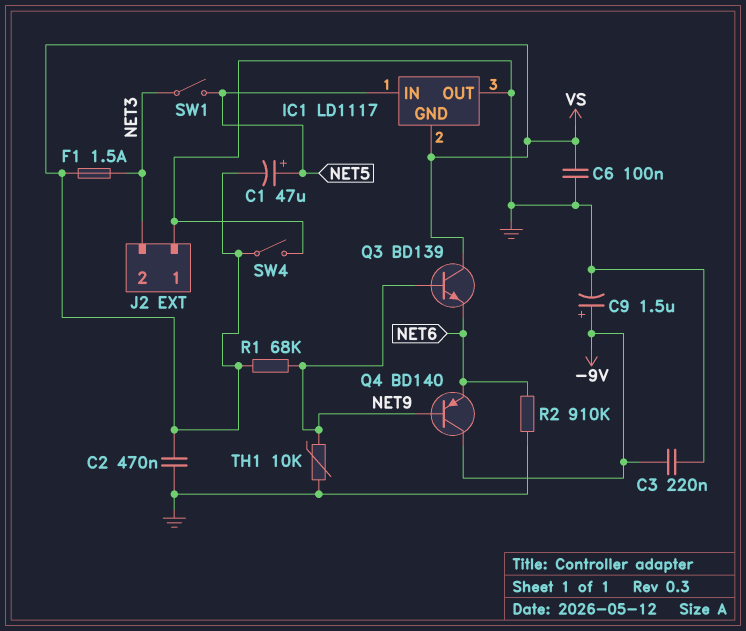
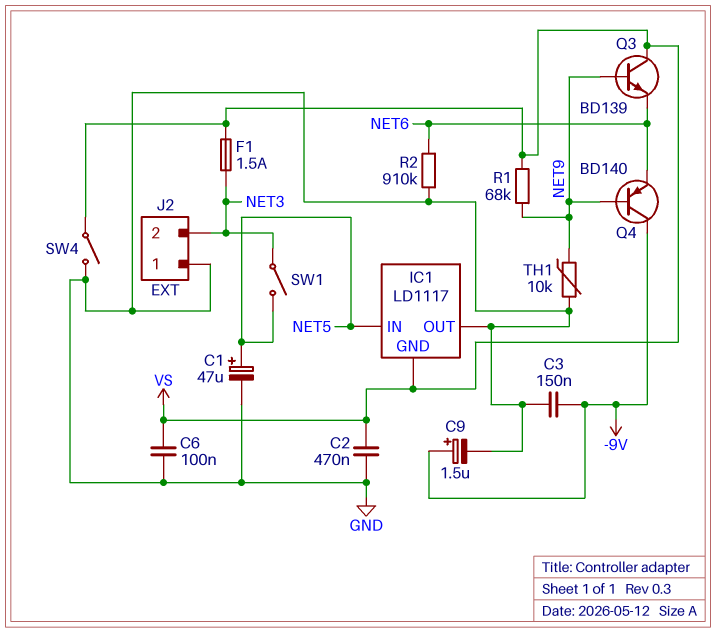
C1: 47uF (plus NET5, minus VS) -> 47uF (plus NET5, minus GND)
C3: 220nF (-9V, GND) -> 150nF (-9V, GND)

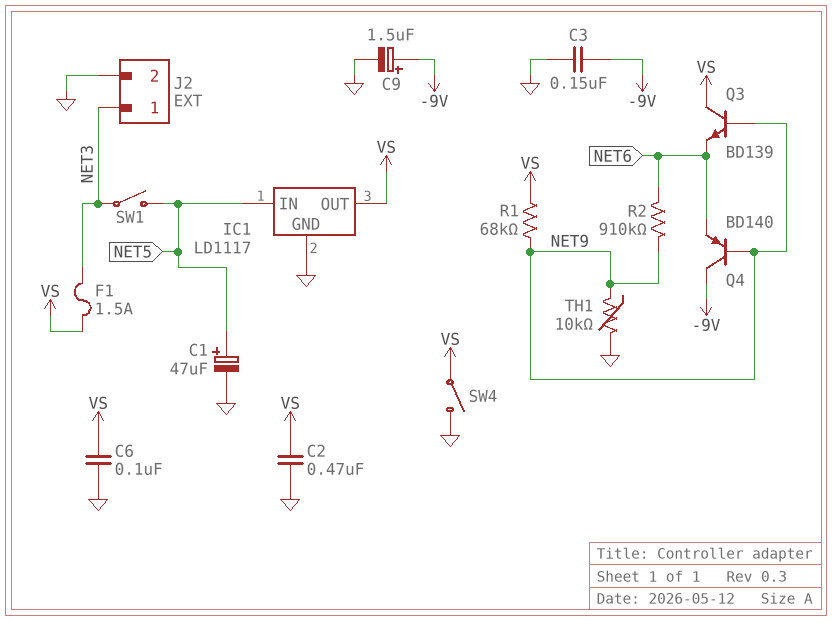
IC1 pin GND: VS -> GND
IC1 pin OUT: GND -> VS
J2 pin 1: GND -> NET3
J2 pin 2: NET3 -> GND
R2: 910k (GND, NET6) -> 910k (NET6, NET9)

